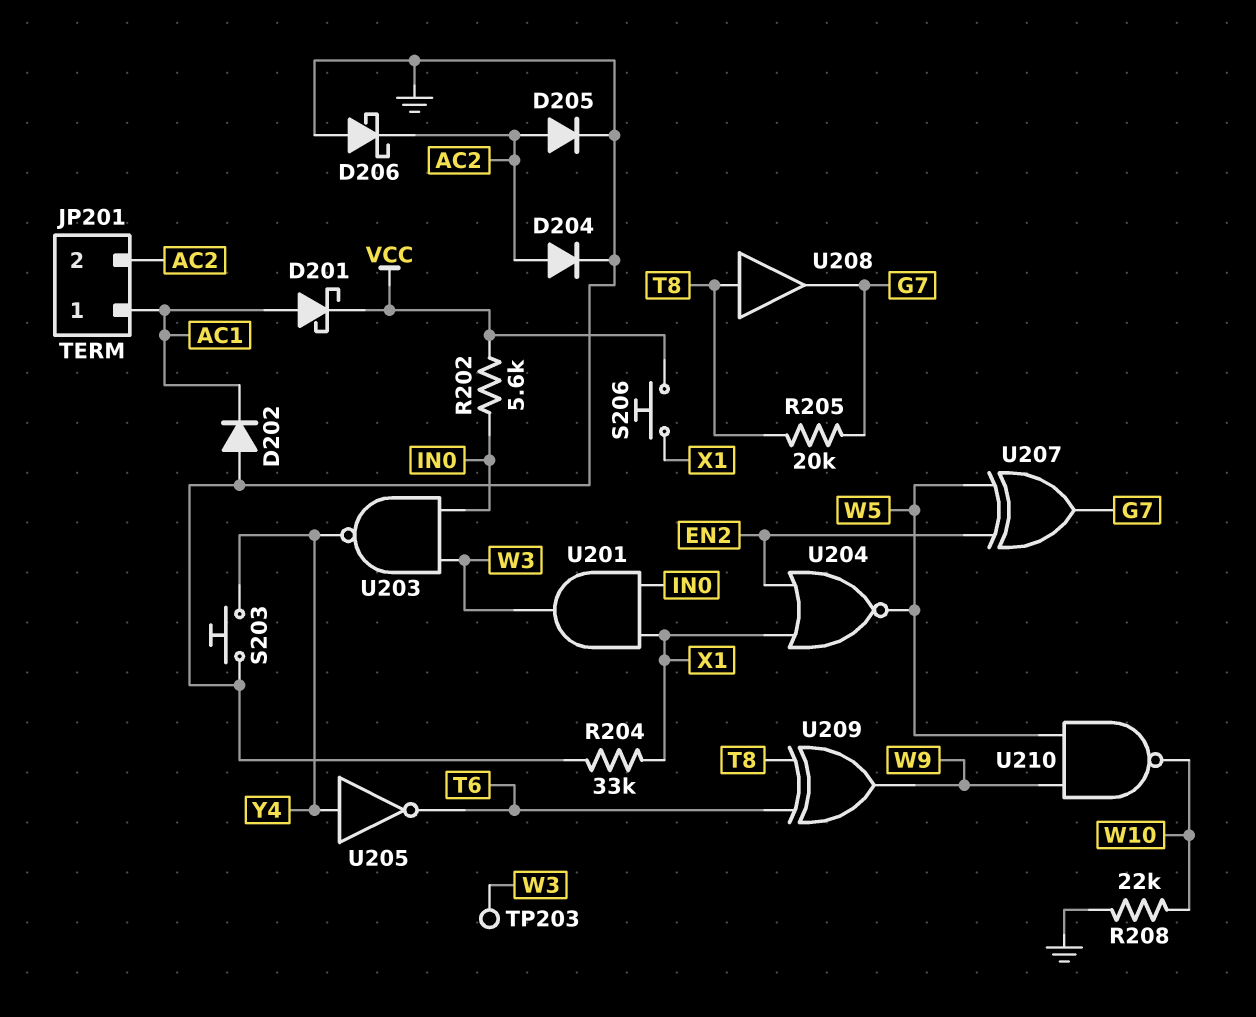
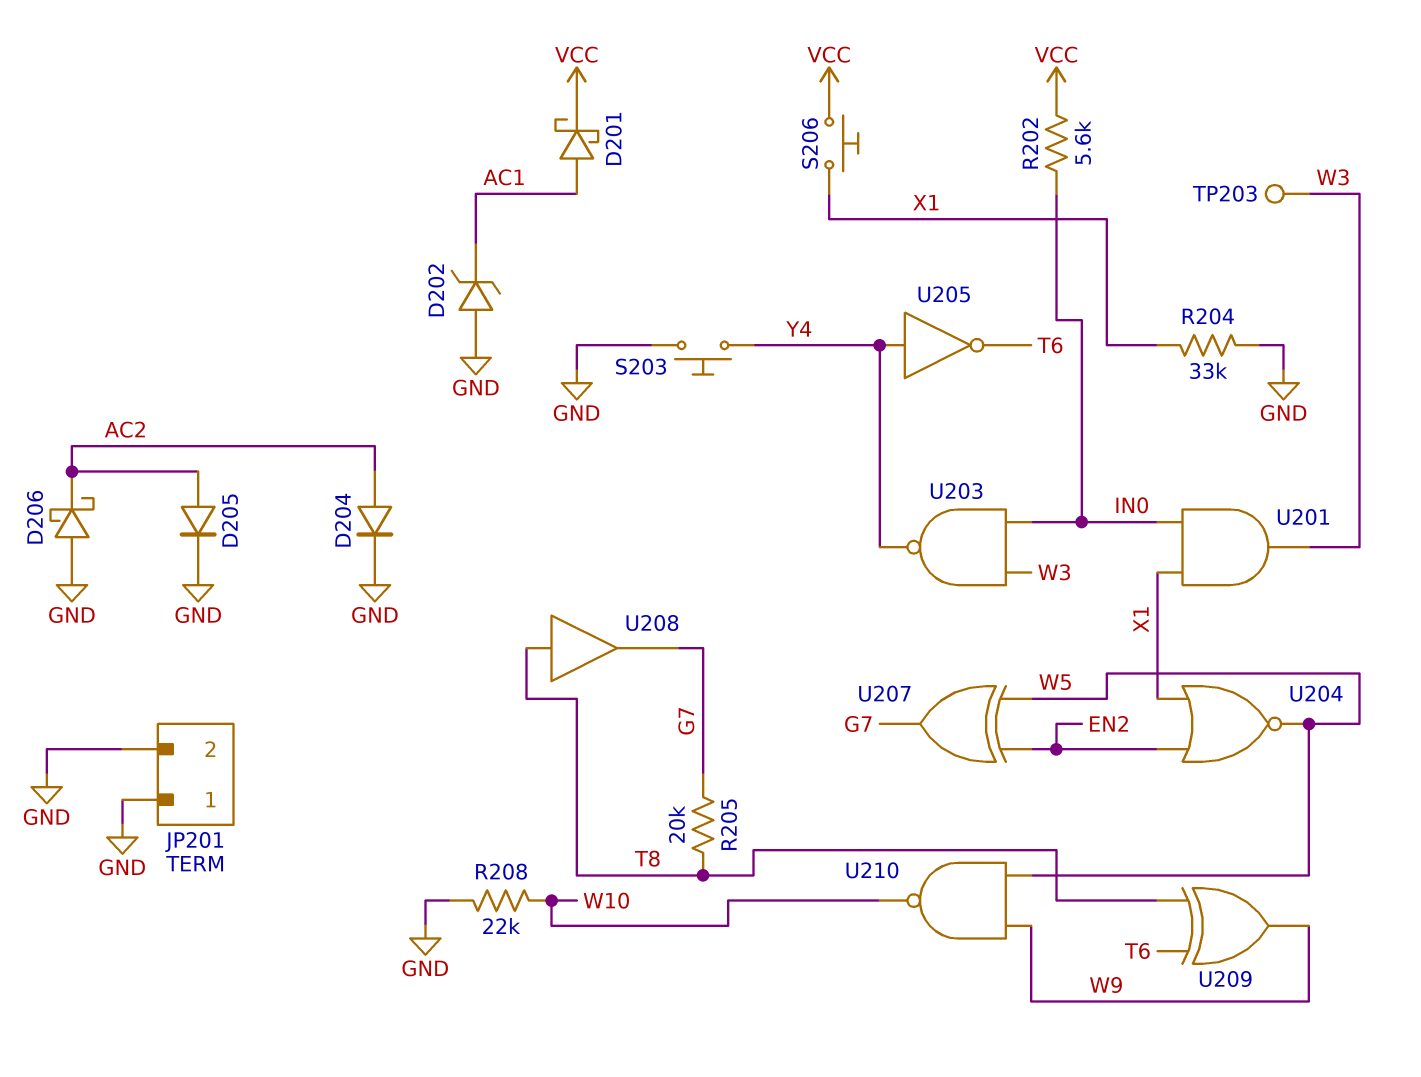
D202: diode (A GND, K AC1) -> zener (A GND, K AC1)
JP201 pin 1: AC1 -> GND
JP201 pin 2: AC2 -> GND

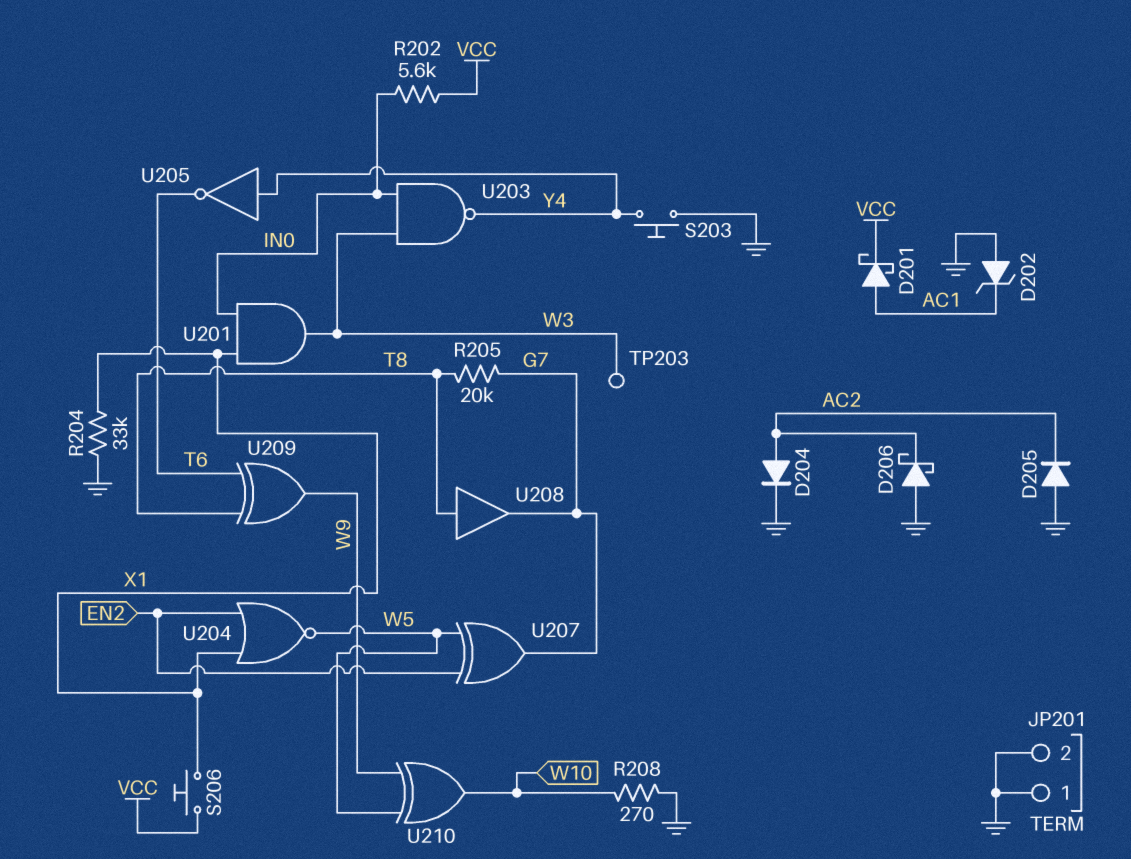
D205: diode (A AC2, K GND) -> diode (A GND, K AC2)
R208: 22k (GND, W10) -> 270 (GND, W10)
U210: NAND (in W5, in W9, out W10) -> XOR (in W5, in W9, out W10)

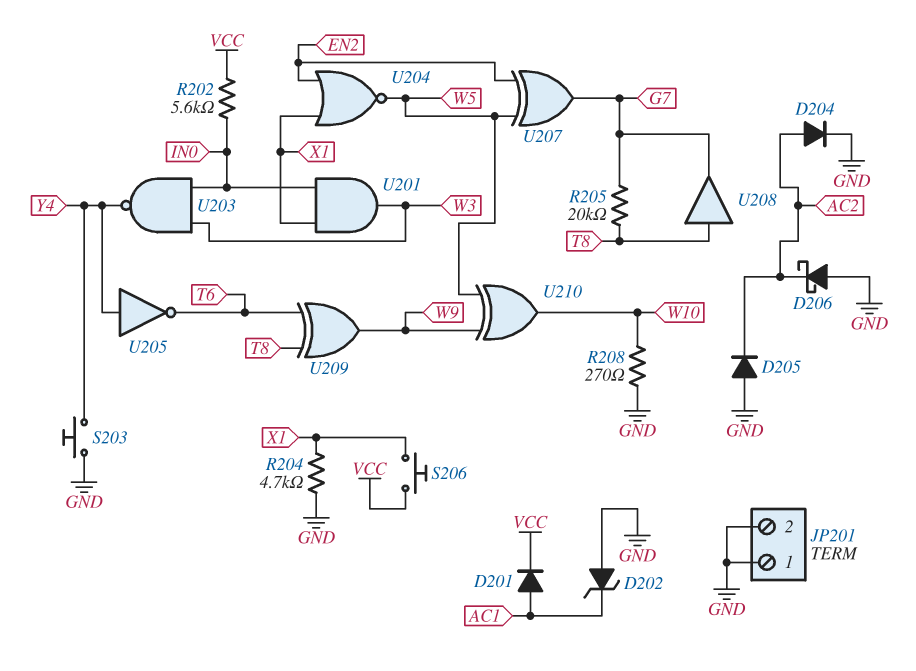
D201: schottky (A AC1, K VCC) -> diode (A AC1, K VCC)
R204: 33k (GND, X1) -> 4.7k (GND, X1)
TP203: test point (W3) -> none

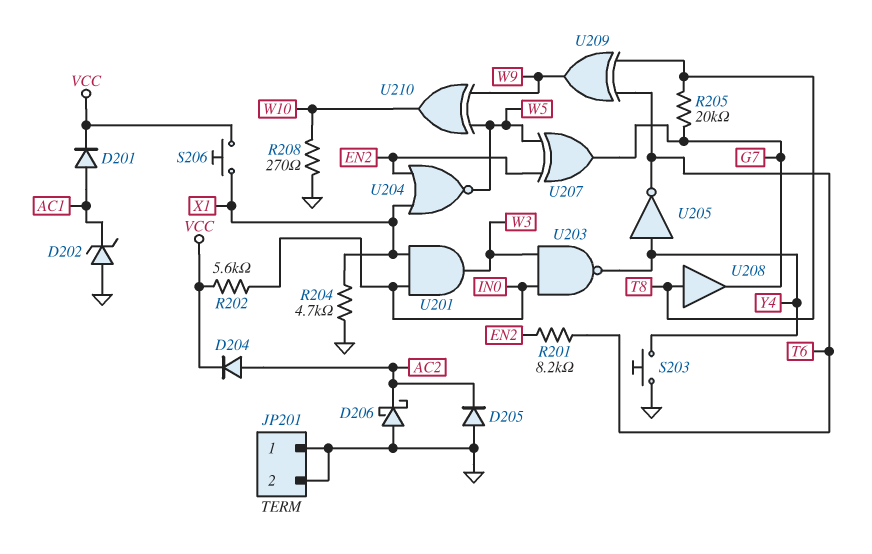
D204: diode (A AC2, K GND) -> diode (A AC2, K VCC)
R201: none -> 8.2k (EN2, T6)

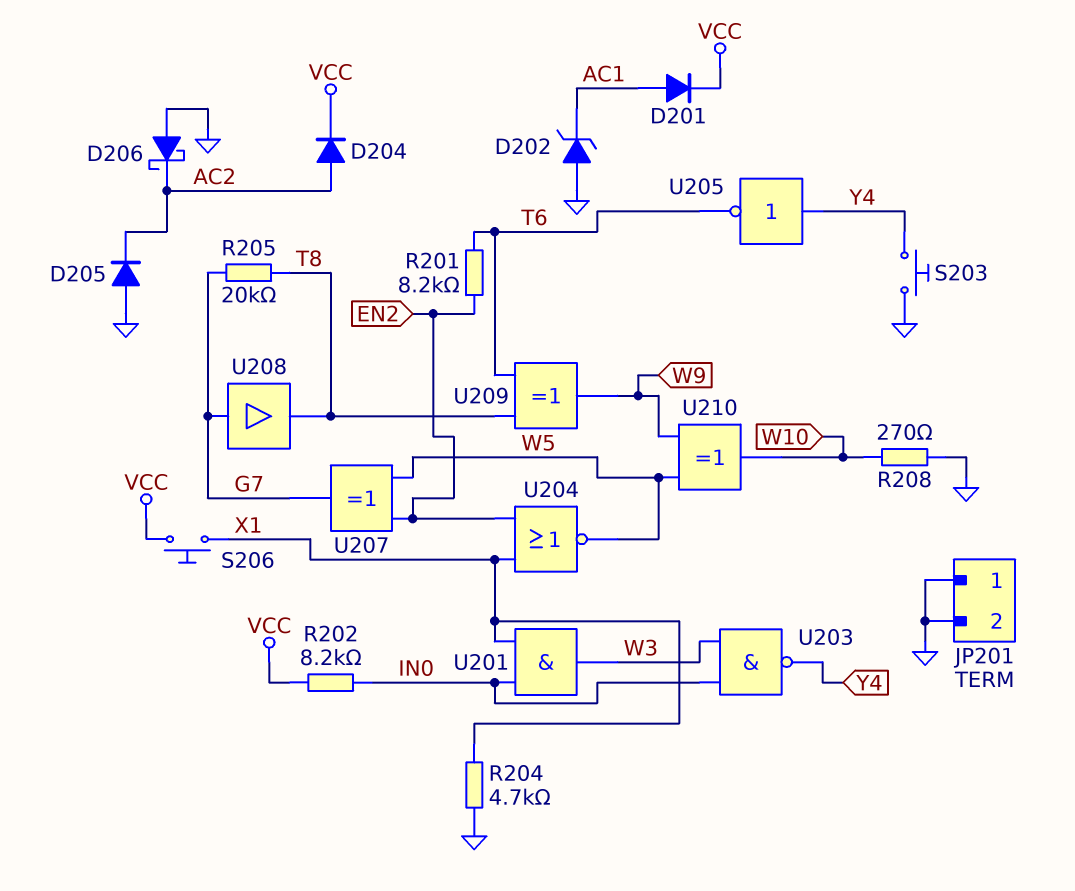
R202: 5.6k (IN0, VCC) -> 8.2k (IN0, VCC)
U208: buffer (in T8, out G7) -> buffer (in G7, out T8)

